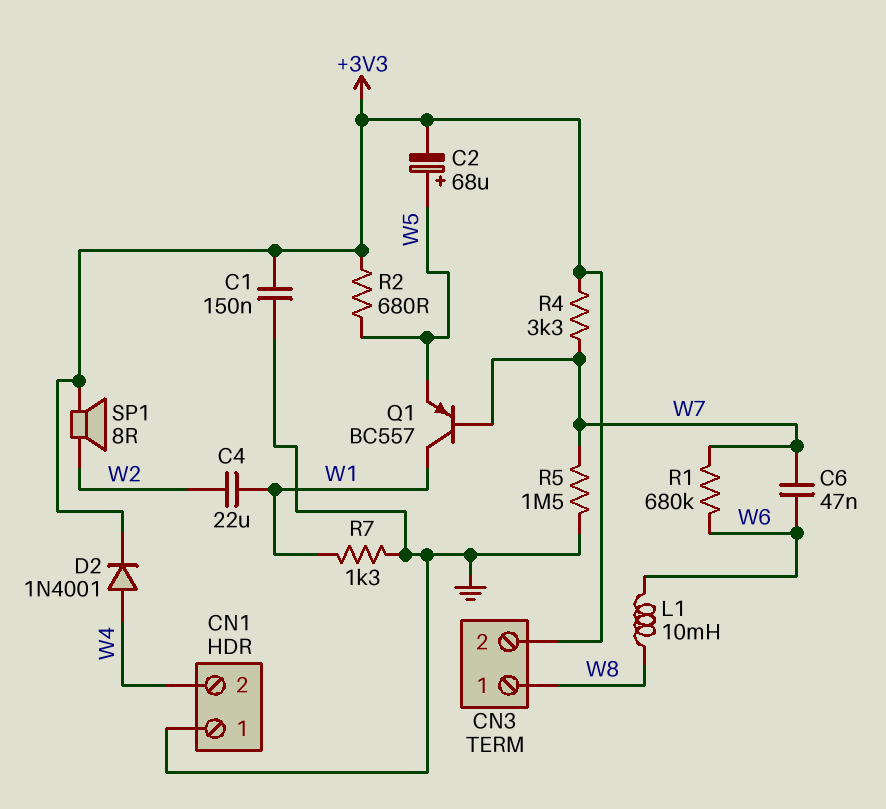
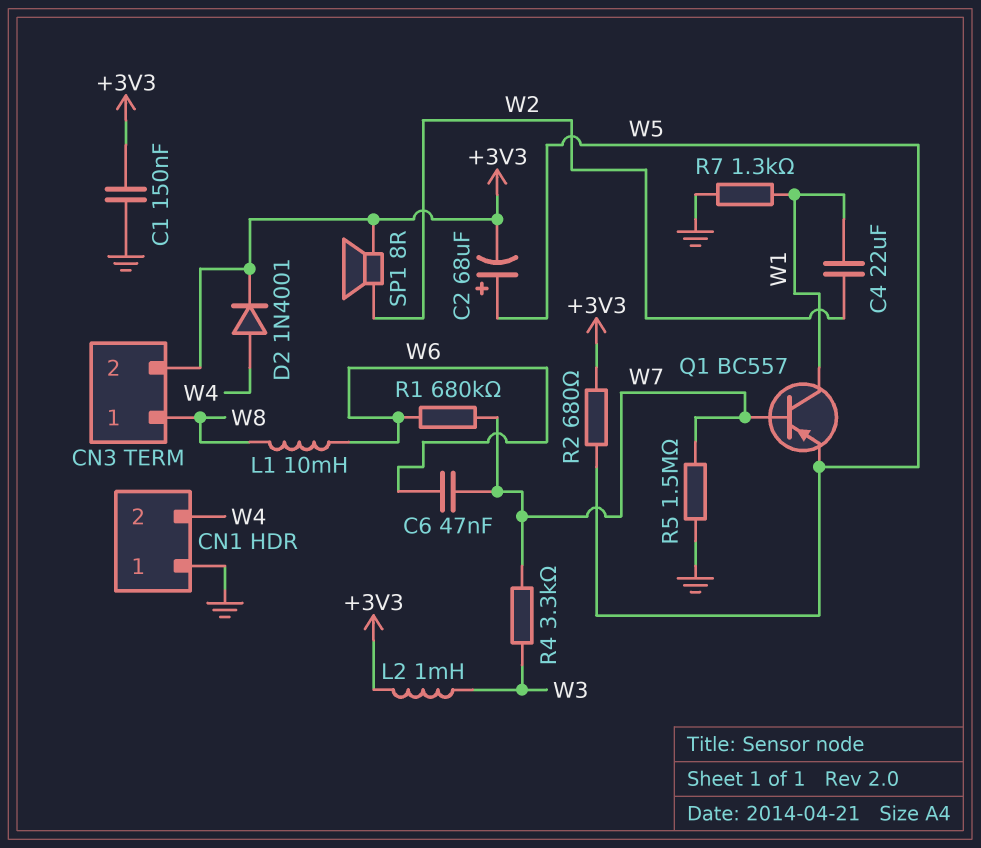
L2: none -> 1mH (+3V3, W3)
R4: 3.3k (+3V3, W7) -> 3.3k (W3, W7)

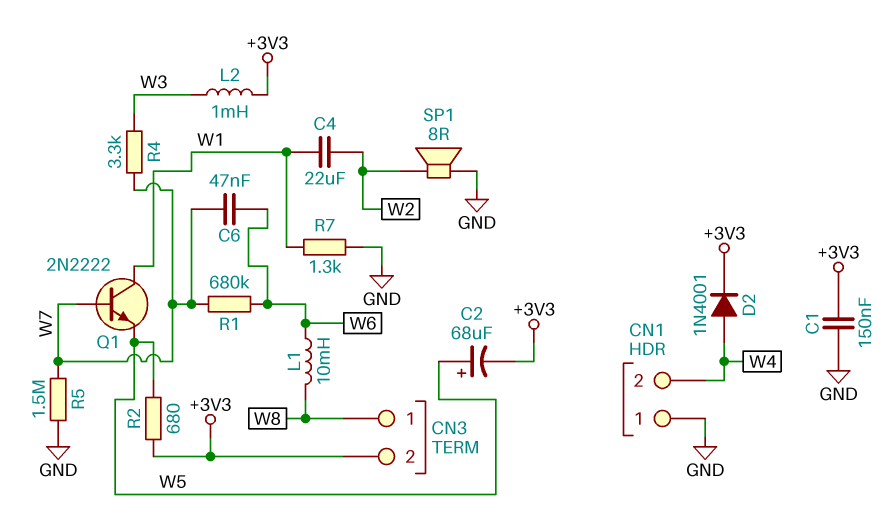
Q1: PNP BC557 (B W7, C W1, E W5) -> NPN 2N2222 (B W7, C W1, E W5)
SP1: speaker 8R (+3V3, W2) -> speaker 8R (GND, W2)

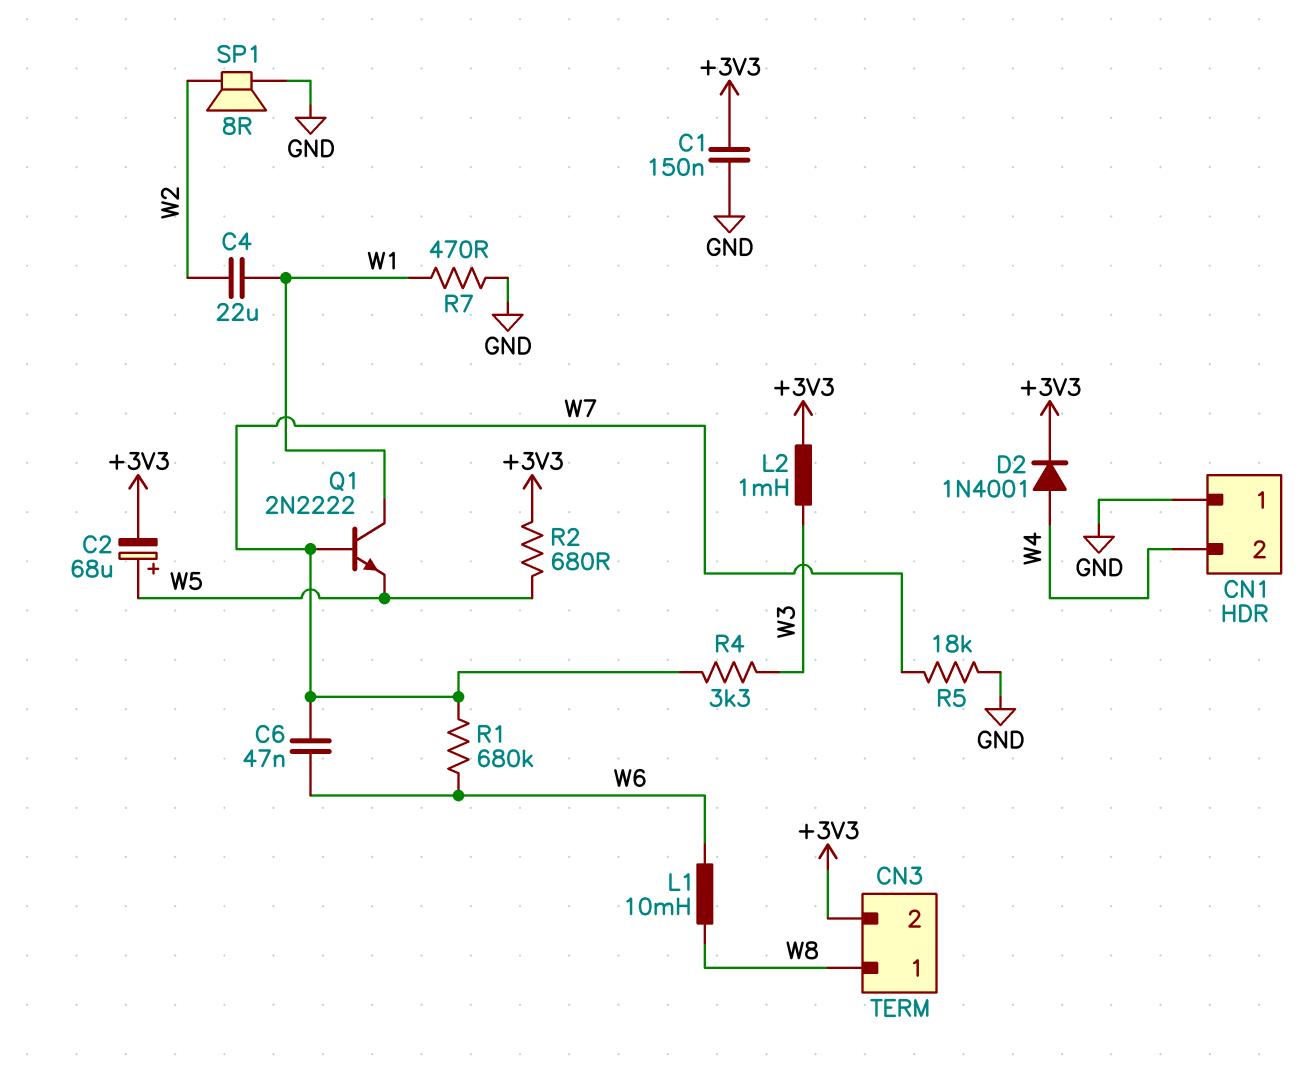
R5: 1.5M (GND, W7) -> 18k (GND, W7)
R7: 1.3k (GND, W1) -> 470 (GND, W1)

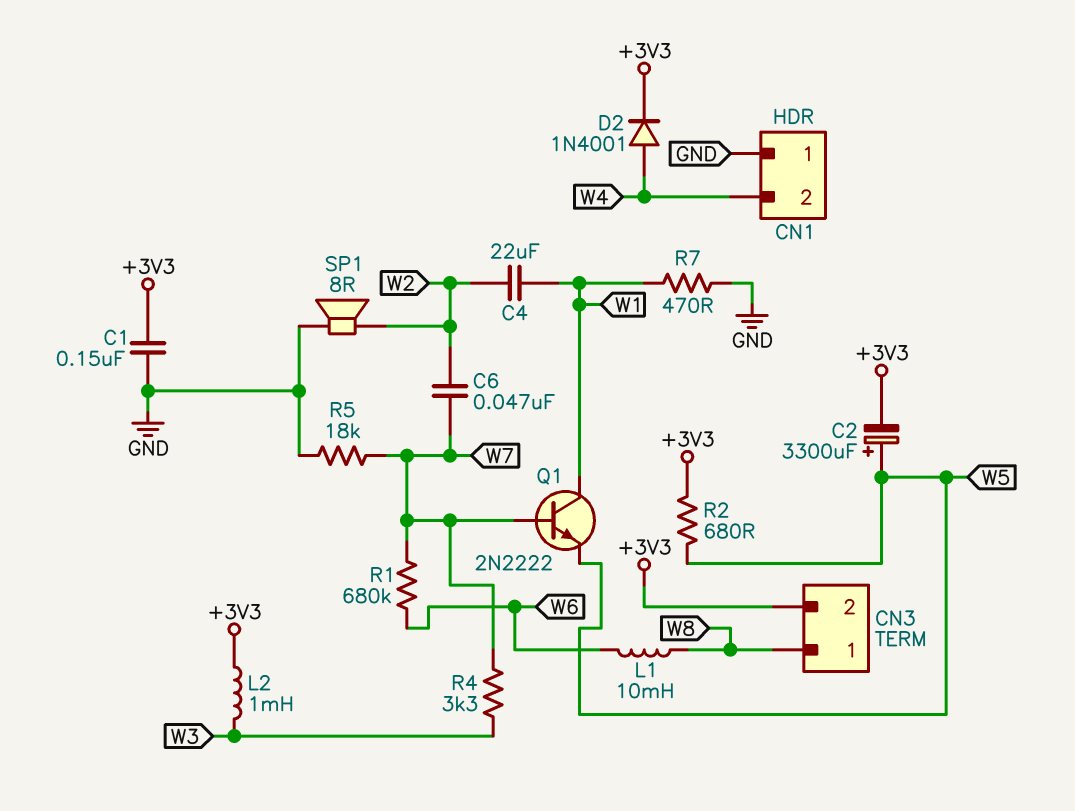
C2: 68uF (plus W5, minus +3V3) -> 3300uF (plus W5, minus +3V3)
C6: 47nF (W6, W7) -> 47nF (W2, W7)

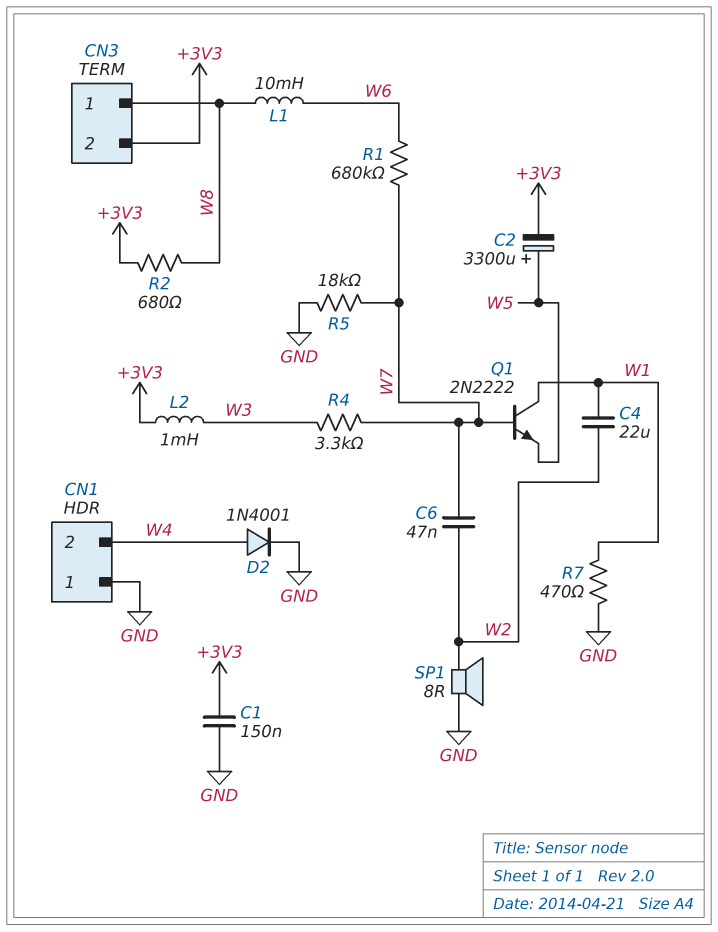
D2: diode 1N4001 (A W4, K +3V3) -> diode 1N4001 (A W4, K GND)
R2: 680 (+3V3, W5) -> 680 (+3V3, W8)

